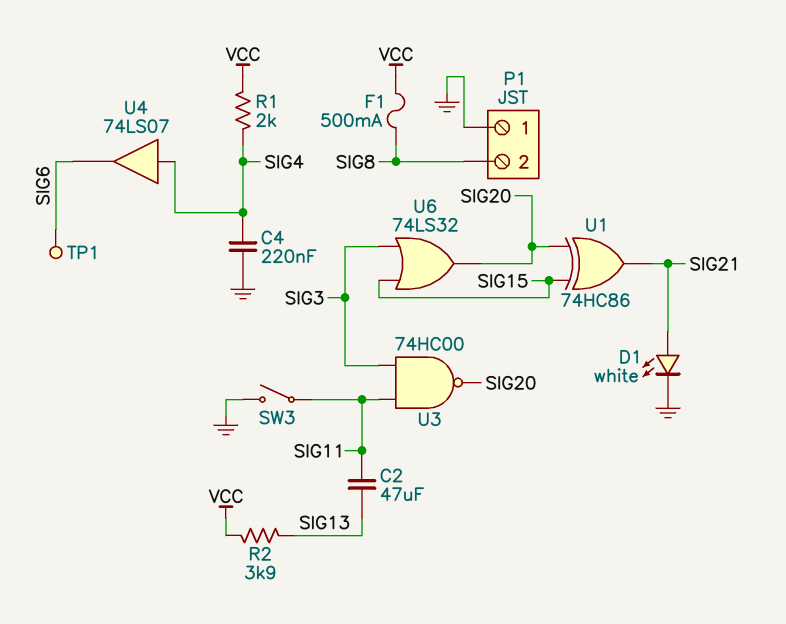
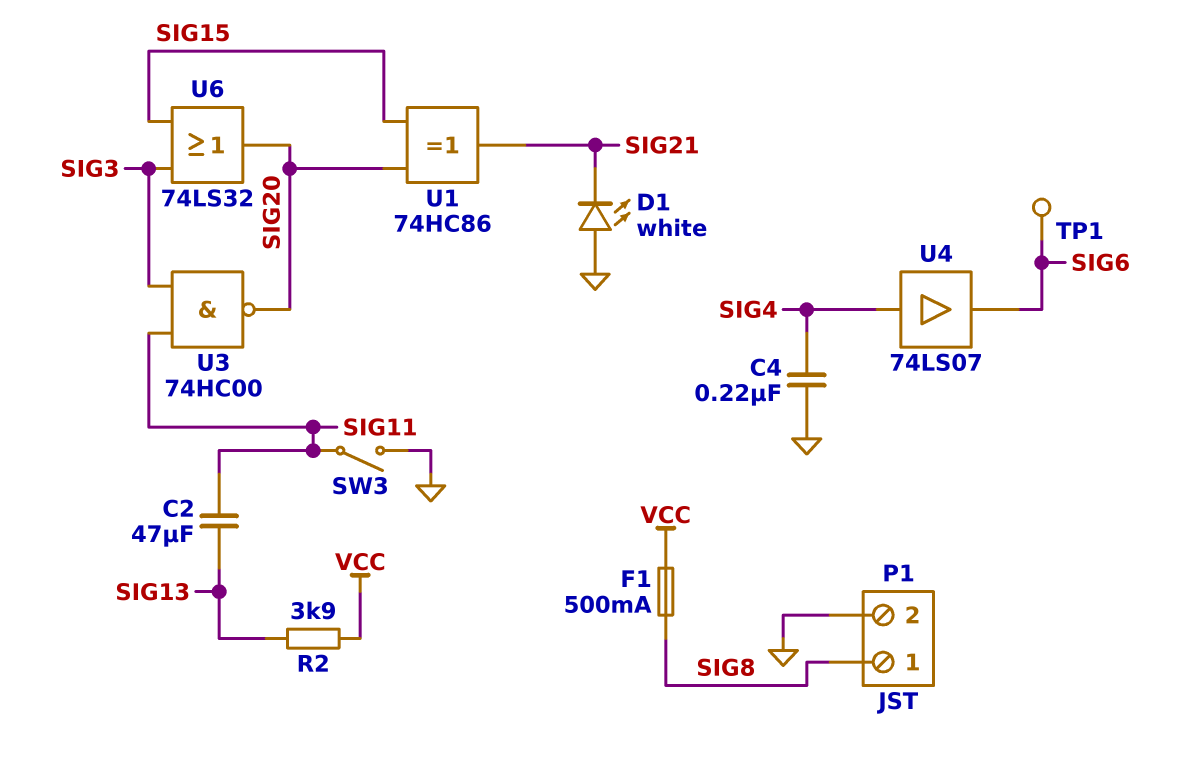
D1: LED white (A SIG21, K GND) -> LED white (A GND, K SIG21)
P1 pin 1: GND -> SIG8
P1 pin 2: SIG8 -> GND
R1: 2k (SIG4, VCC) -> none

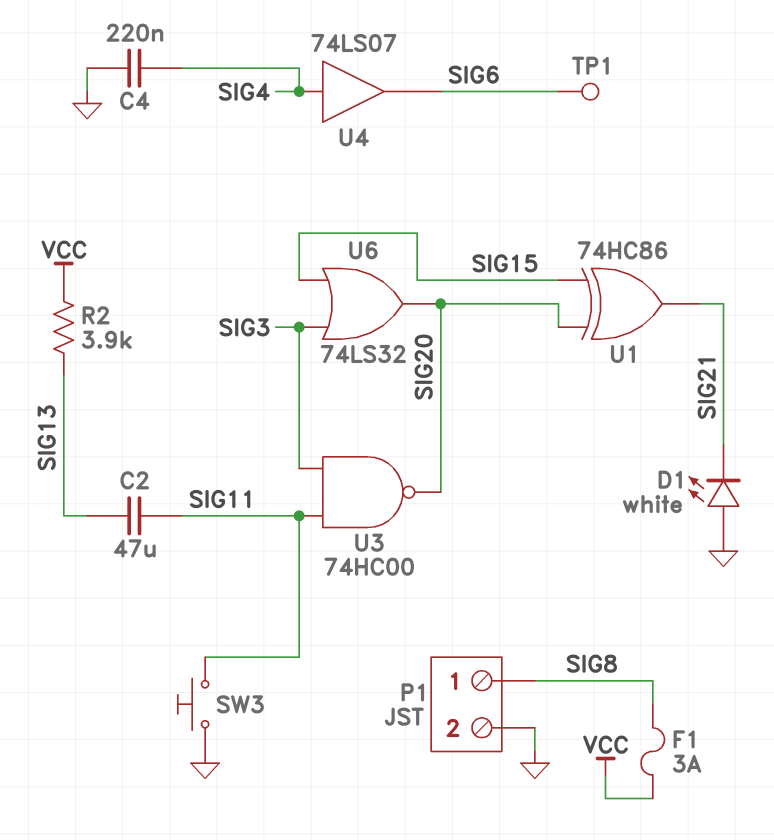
F1: 500mA (SIG8, VCC) -> 3A (SIG8, VCC)
SW3: switch (GND, SIG11) -> button (GND, SIG11)

